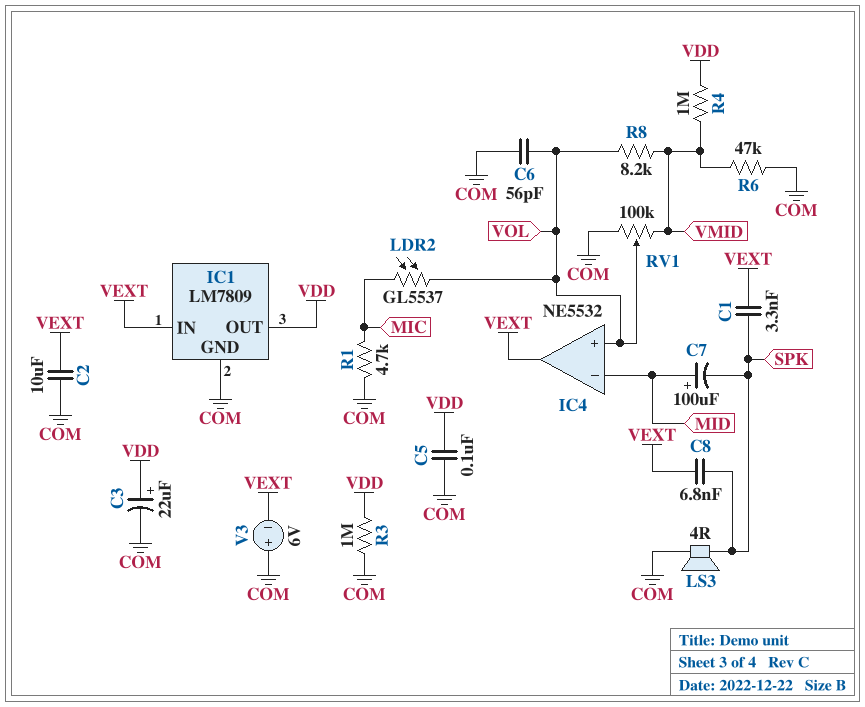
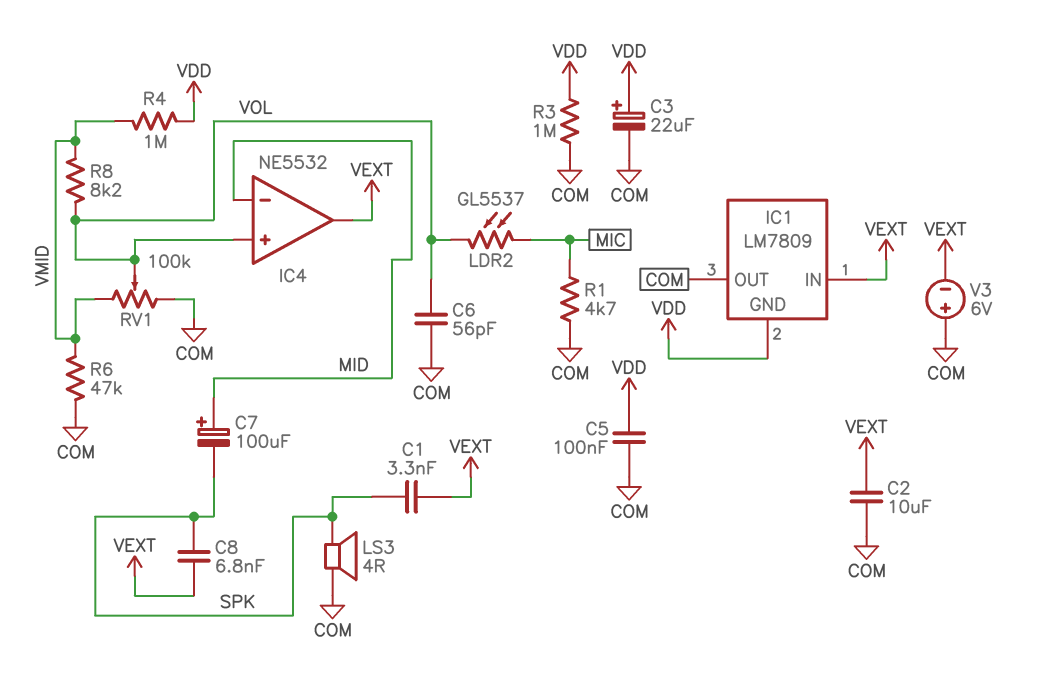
IC1 pin GND: COM -> VDD
IC1 pin OUT: VDD -> COM

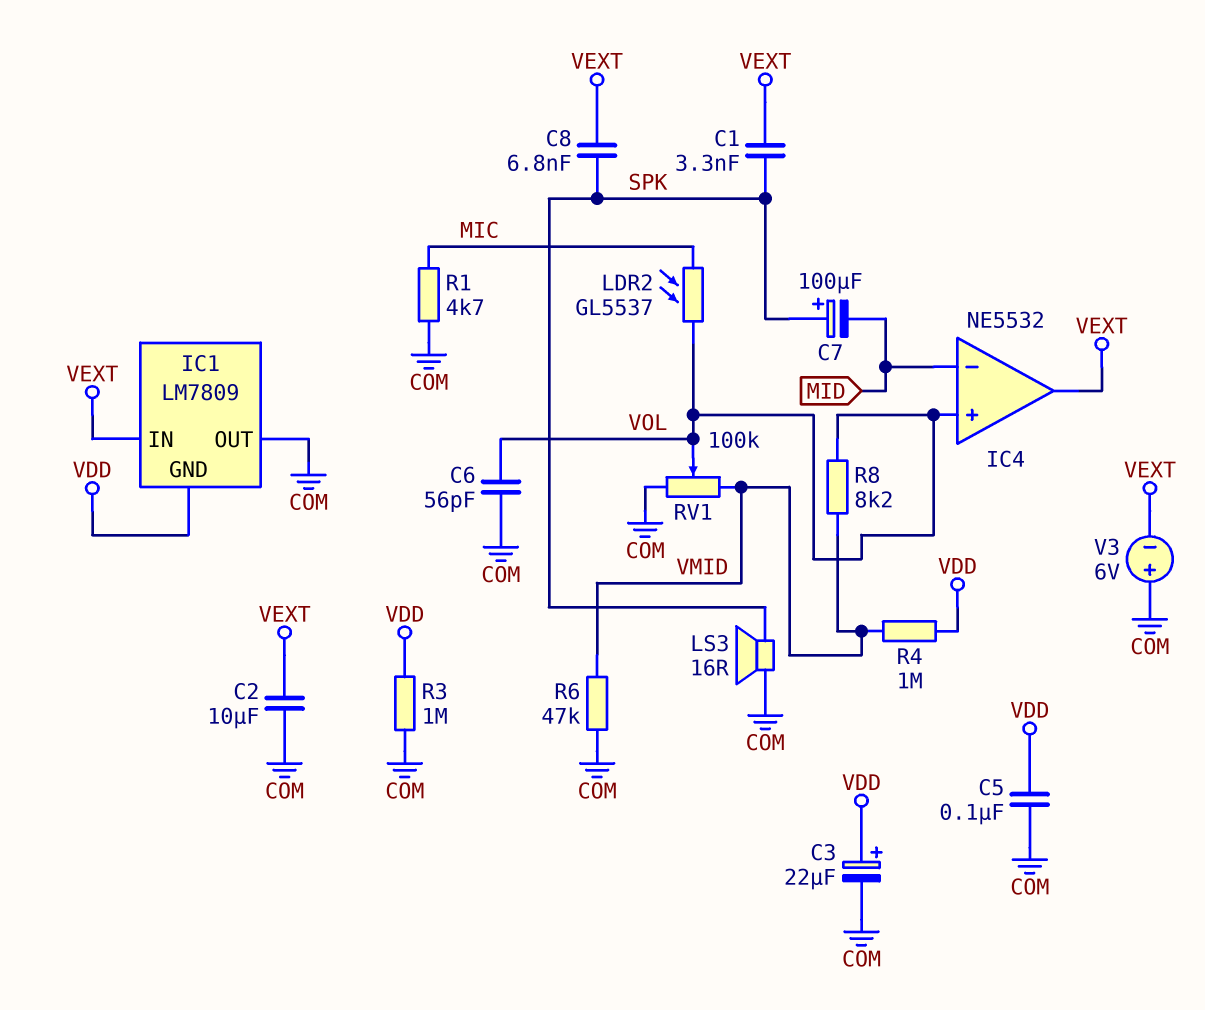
C7: 100uF (plus MID, minus SPK) -> 100uF (plus SPK, minus MID)
LS3: speaker 4R (COM, SPK) -> speaker 16R (COM, SPK)

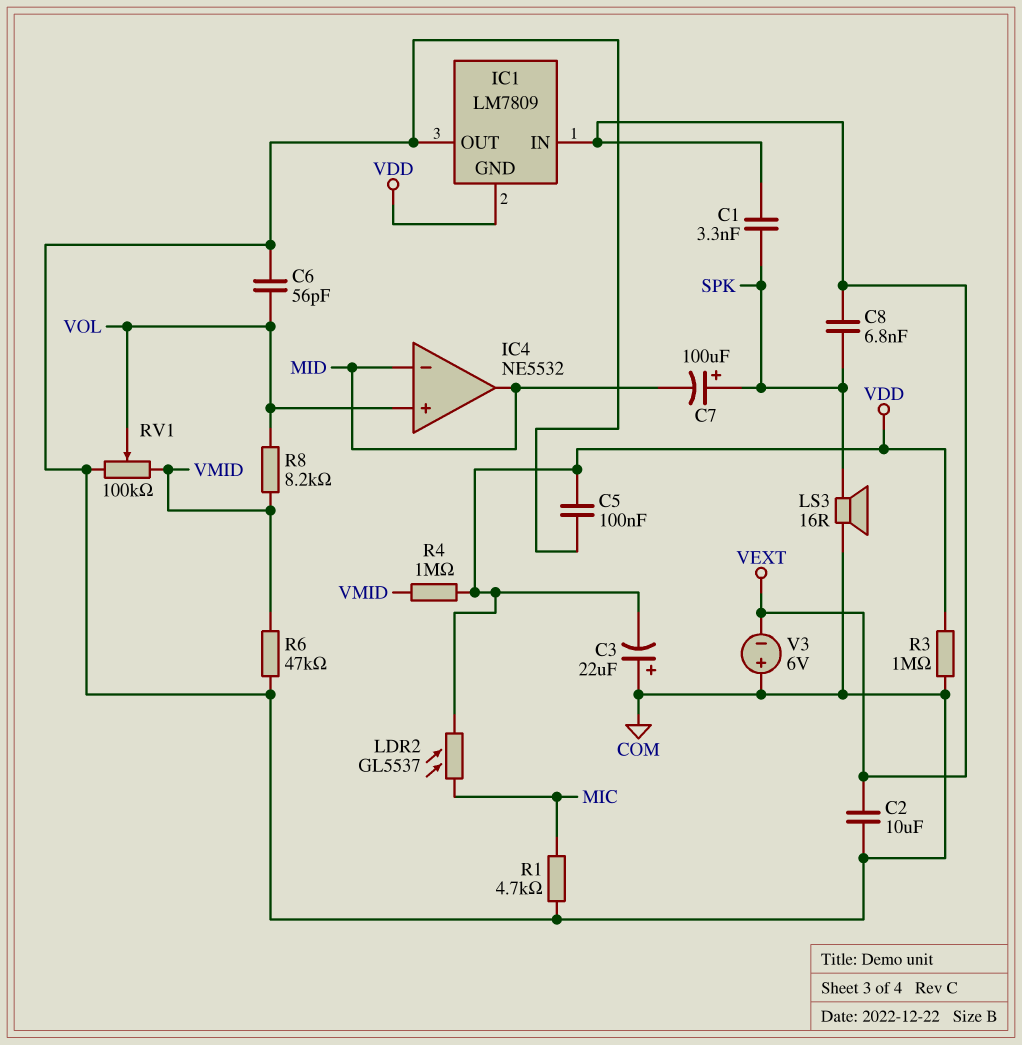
C3: 22uF (plus VDD, minus COM) -> 22uF (plus COM, minus VDD)
IC4 pin out: VEXT -> MID
LDR2: GL5537 (MIC, VOL) -> GL5537 (MIC, VDD)

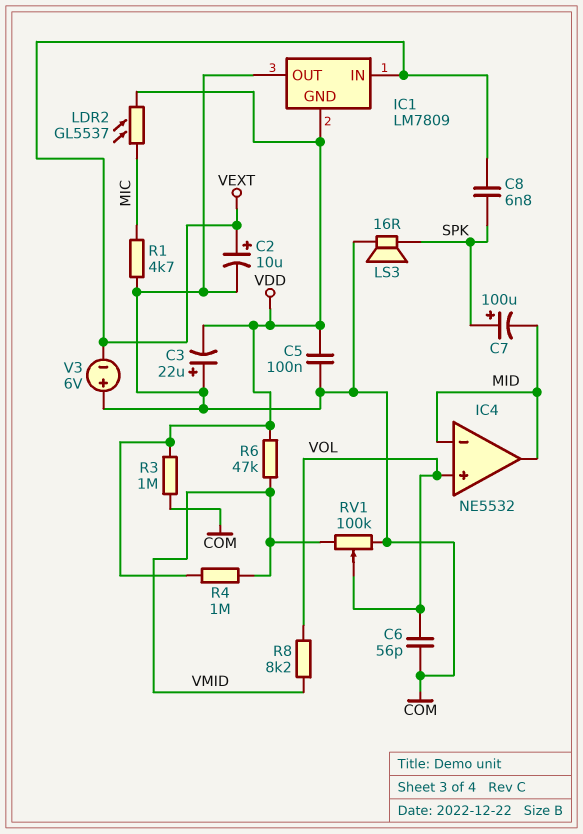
C1: 3.3nF (SPK, VEXT) -> none
C2: 10uF (COM, VEXT) -> 10uF (plus VEXT, minus COM)
R6: 47k (COM, VMID) -> 47k (VDD, VMID)

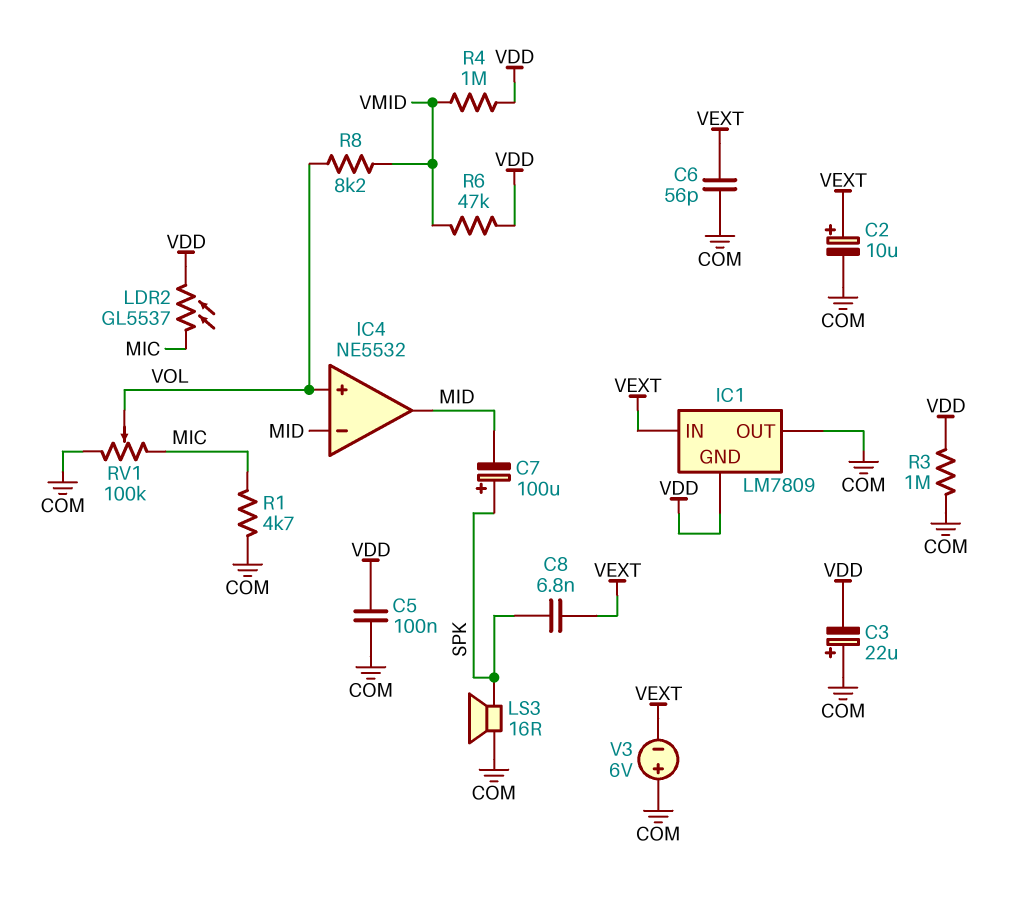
C6: 56pF (COM, VOL) -> 56pF (COM, VEXT)
RV1: 100k (COM, VMID, wiper VOL) -> 100k (COM, MIC, wiper VOL)

